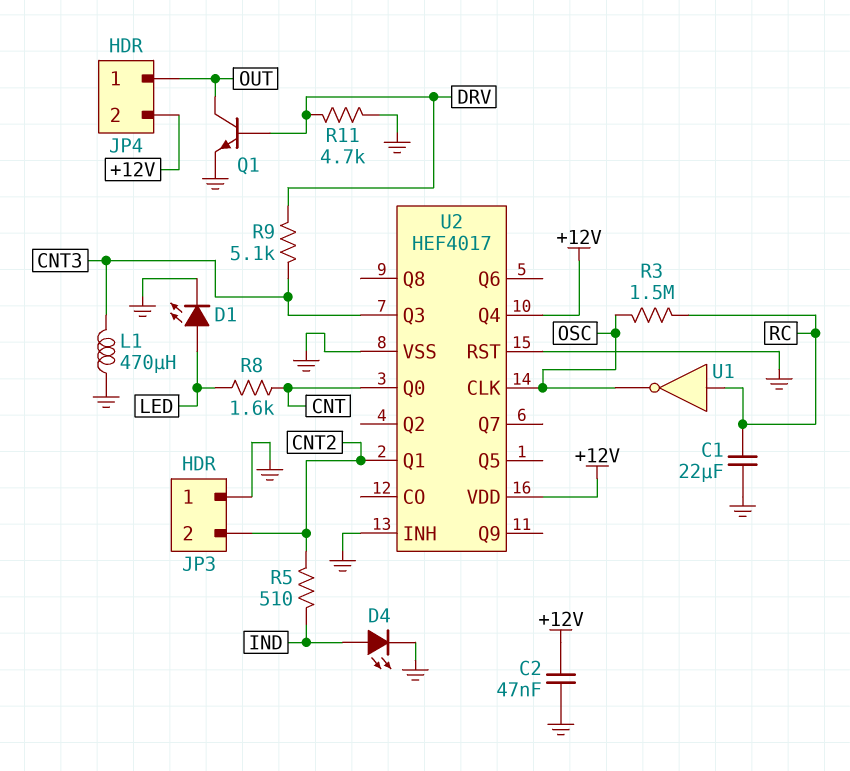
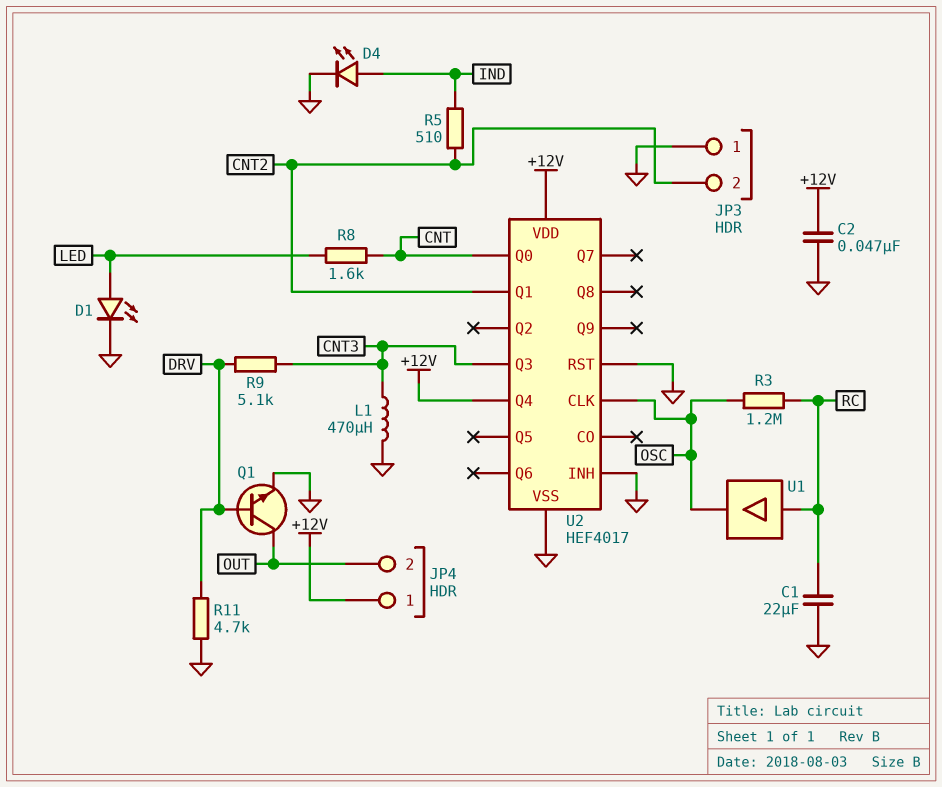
JP4 pin 1: OUT -> +12V
JP4 pin 2: +12V -> OUT
R3: 1.5M (OSC, RC) -> 1.2M (OSC, RC)
U1: NOT (in RC, out OSC) -> buffer (in RC, out OSC)

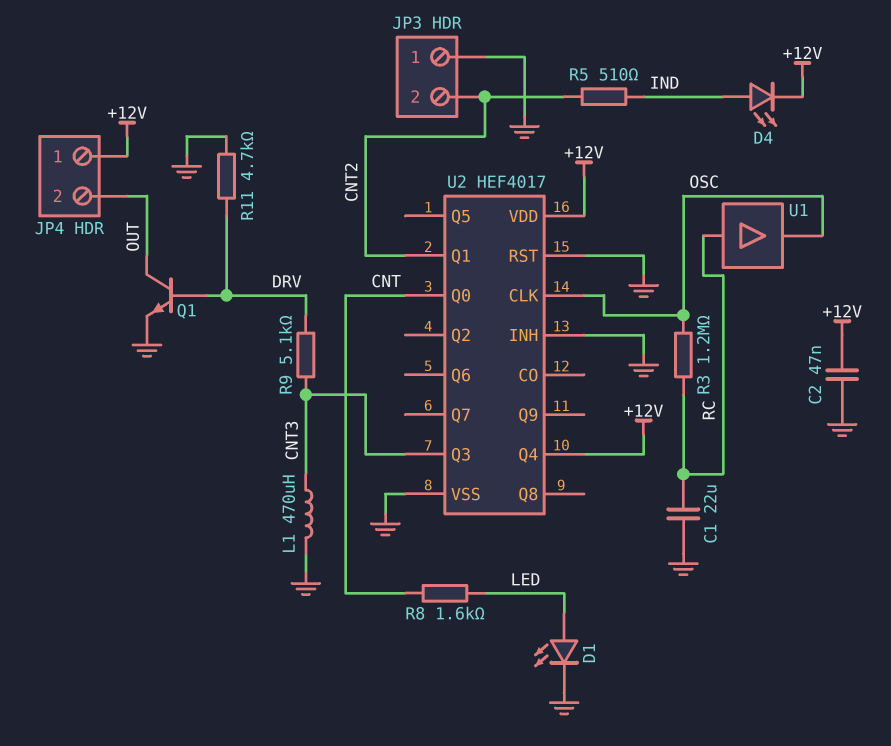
D4: LED (A IND, K GND) -> LED (A IND, K +12V)

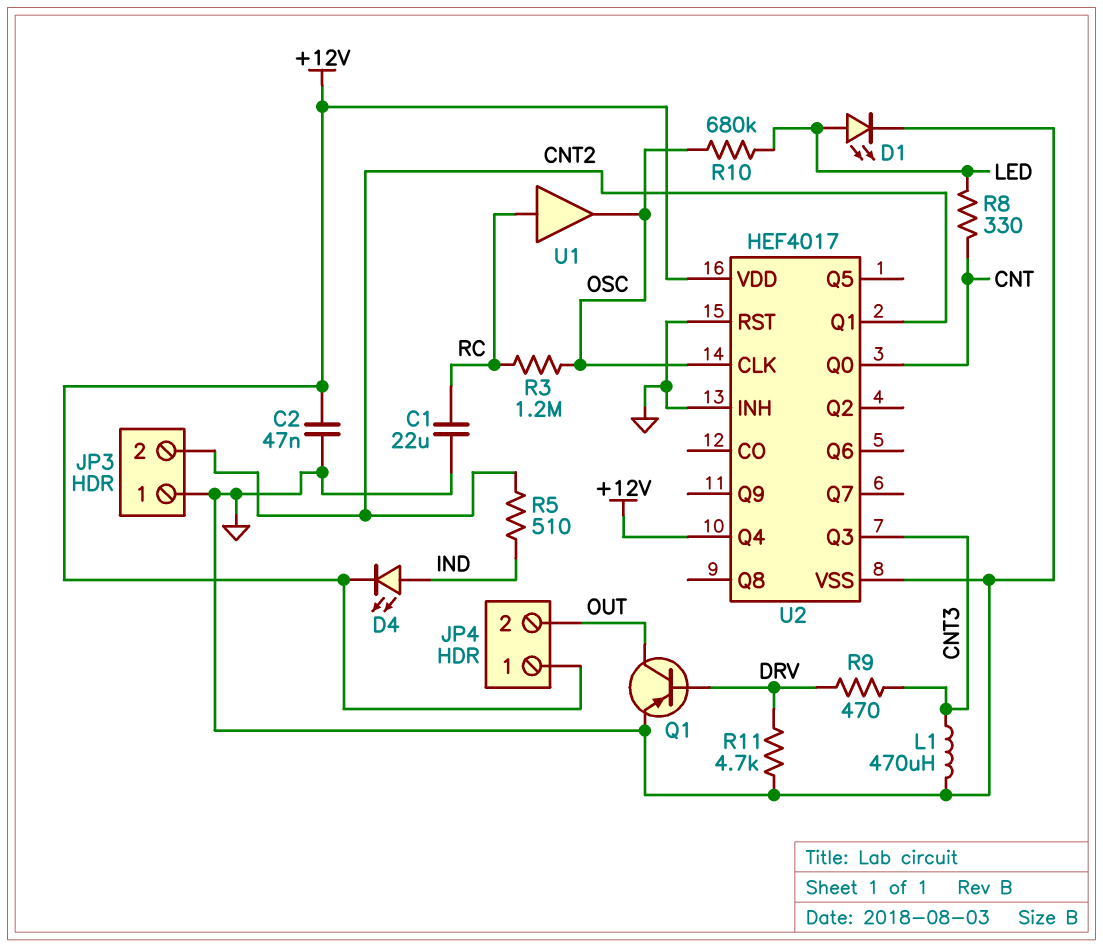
Q1: NPN (B DRV, C OUT, E GND) -> PNP (B DRV, C OUT, E GND)
R8: 1.6k (CNT, LED) -> 330 (CNT, LED)
R9: 5.1k (CNT3, DRV) -> 470 (CNT3, DRV)
R10: none -> 680k (LED, OSC)

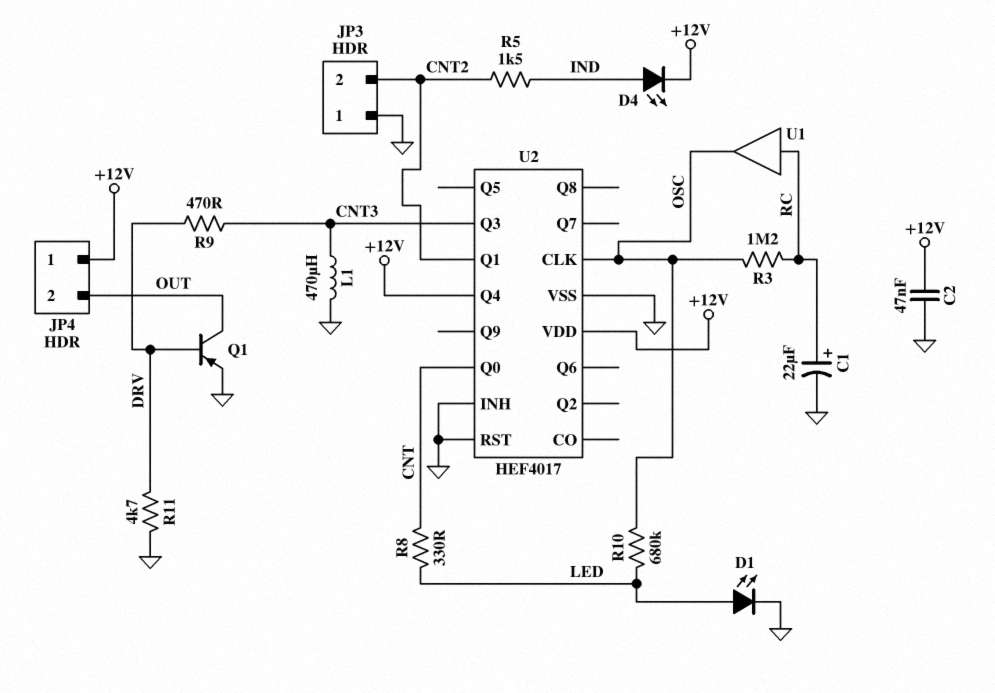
C1: 22uF (GND, RC) -> 22uF (plus RC, minus GND)
R5: 510 (CNT2, IND) -> 1.5k (CNT2, IND)

